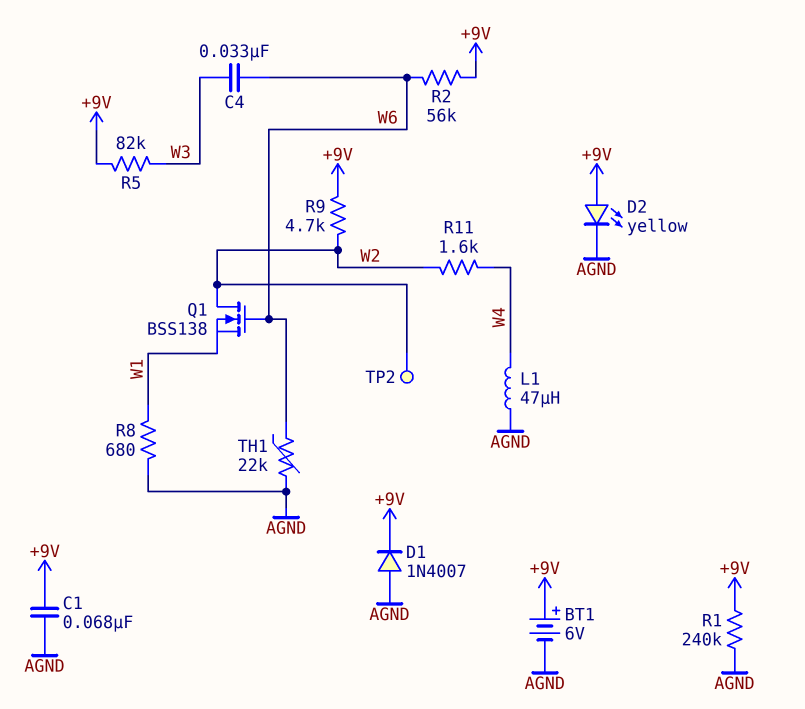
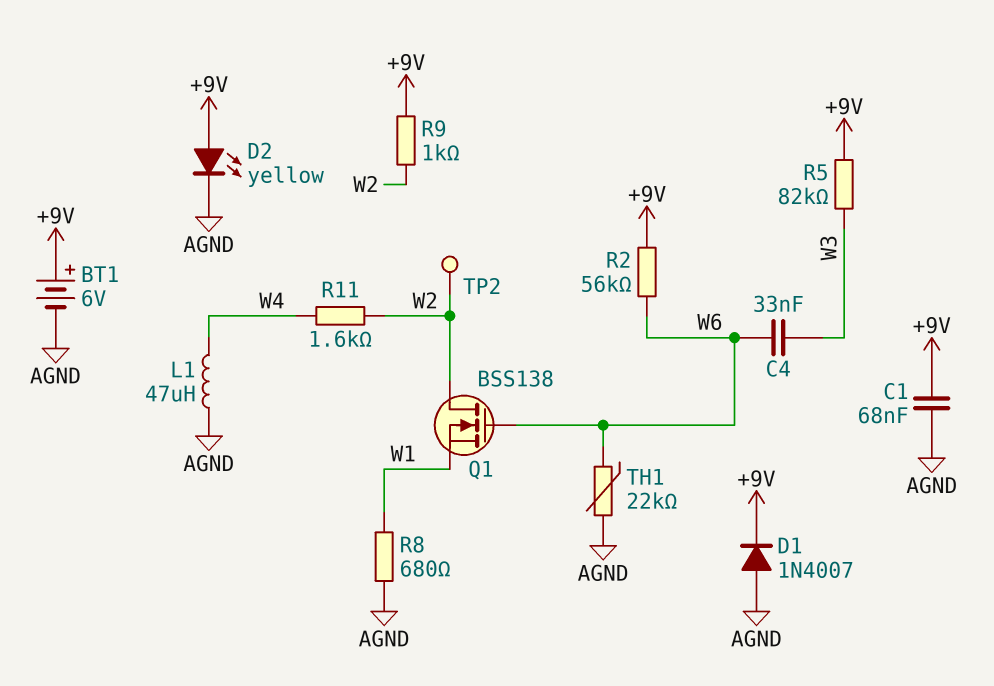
R1: 240k (+9V, AGND) -> none
R9: 4.7k (+9V, W2) -> 1k (+9V, W2)

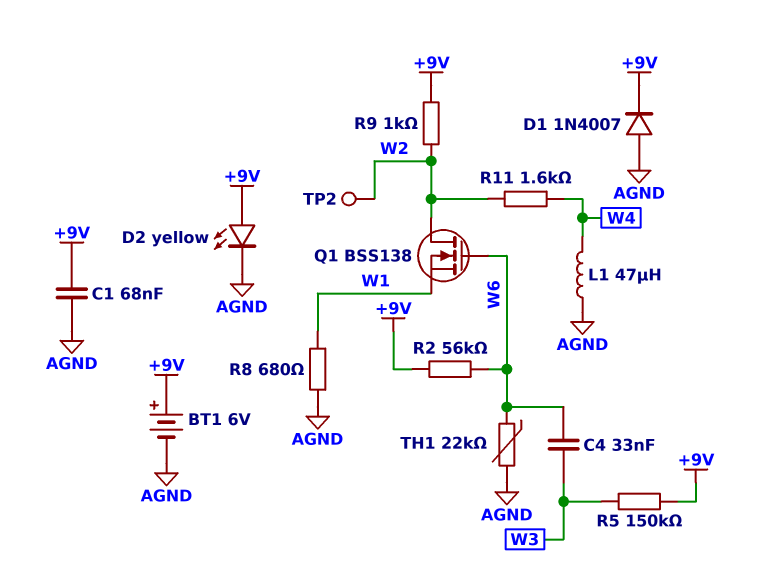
R5: 82k (+9V, W3) -> 150k (+9V, W3)

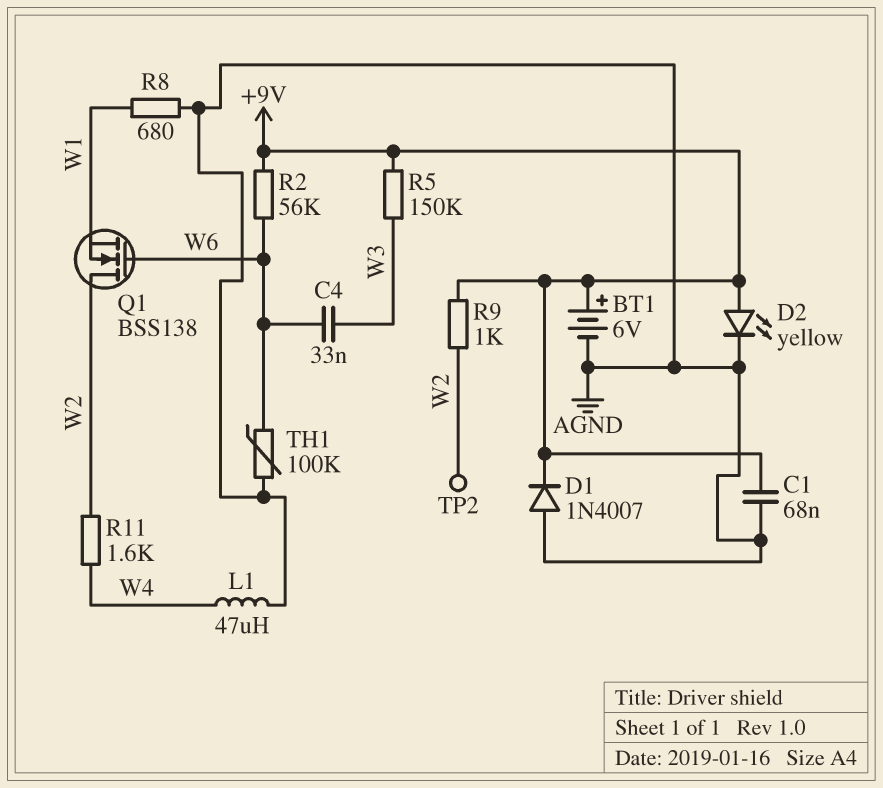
TH1: 22k (AGND, W6) -> 100k (AGND, W6)

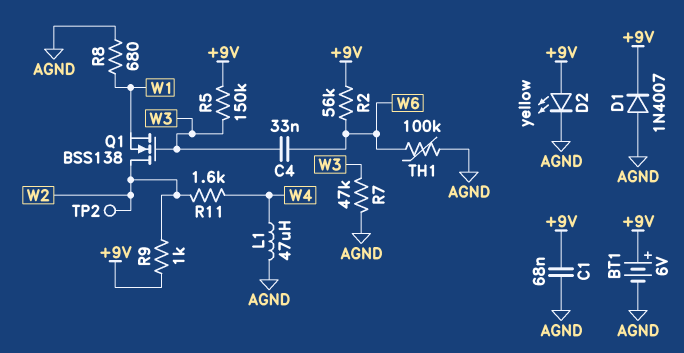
Q1: NMOS BSS138 (G W6, D W2, S W1) -> NMOS BSS138 (G W3, D W2, S W1)
R7: none -> 47k (AGND, W3)

